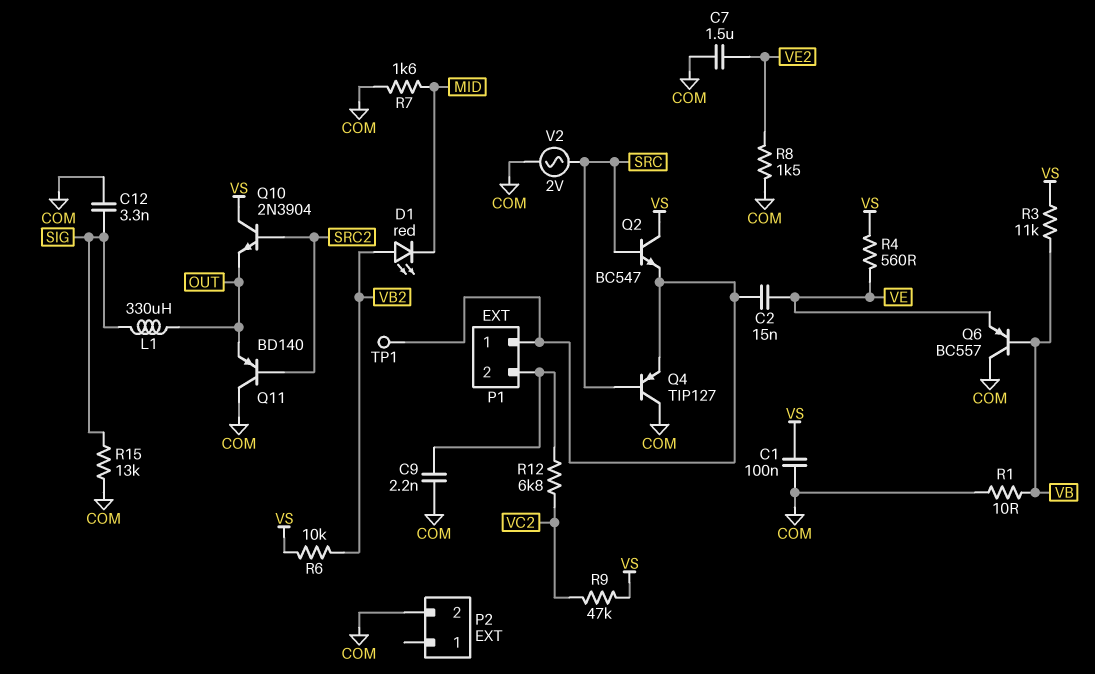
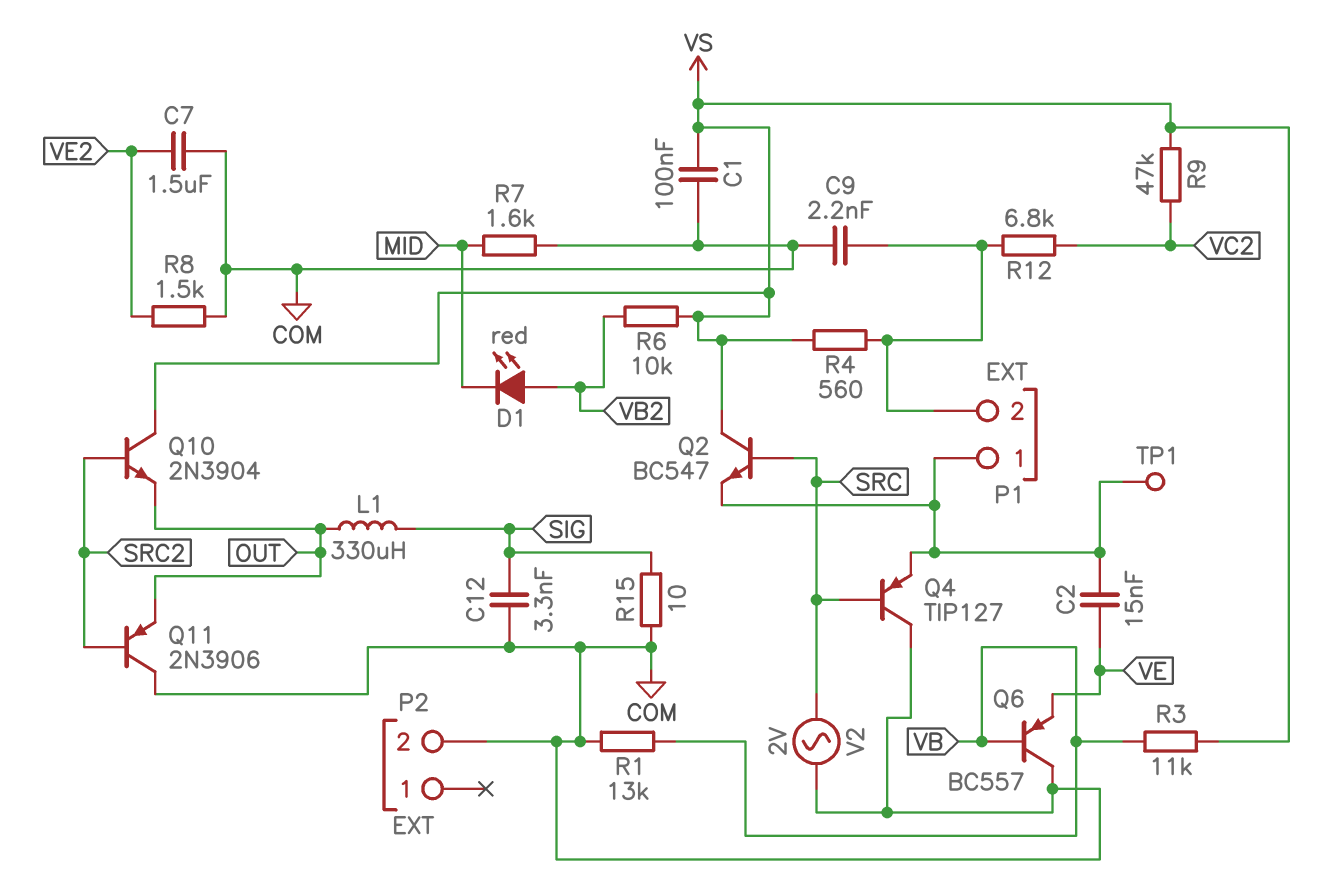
Q11: PNP BD140 (B SRC2, C COM, E OUT) -> PNP 2N3906 (B SRC2, C COM, E OUT)
R1: 10 (COM, VB) -> 13k (COM, VB)
R4: 560 (VE, VS) -> 560 (P1/2, VS)
R15: 13k (COM, SIG) -> 10 (COM, SIG)

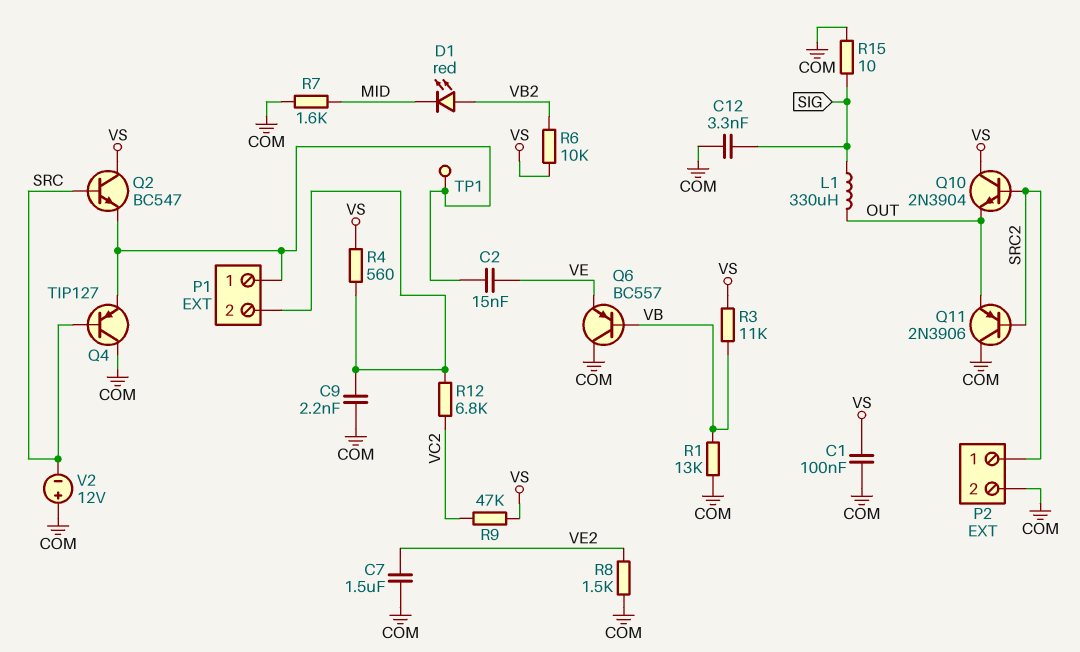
P2 pin 1: none -> SRC2
V2: AC 2V (COM, SRC) -> 12V (plus COM, minus SRC)

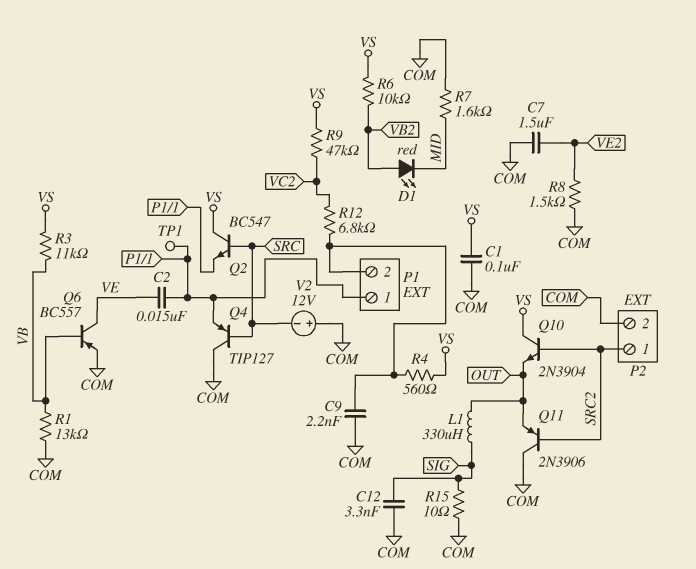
Q6: PNP BC557 (B VB, C COM, E VE) -> PNP BC557 (B VB, C VE, E COM)

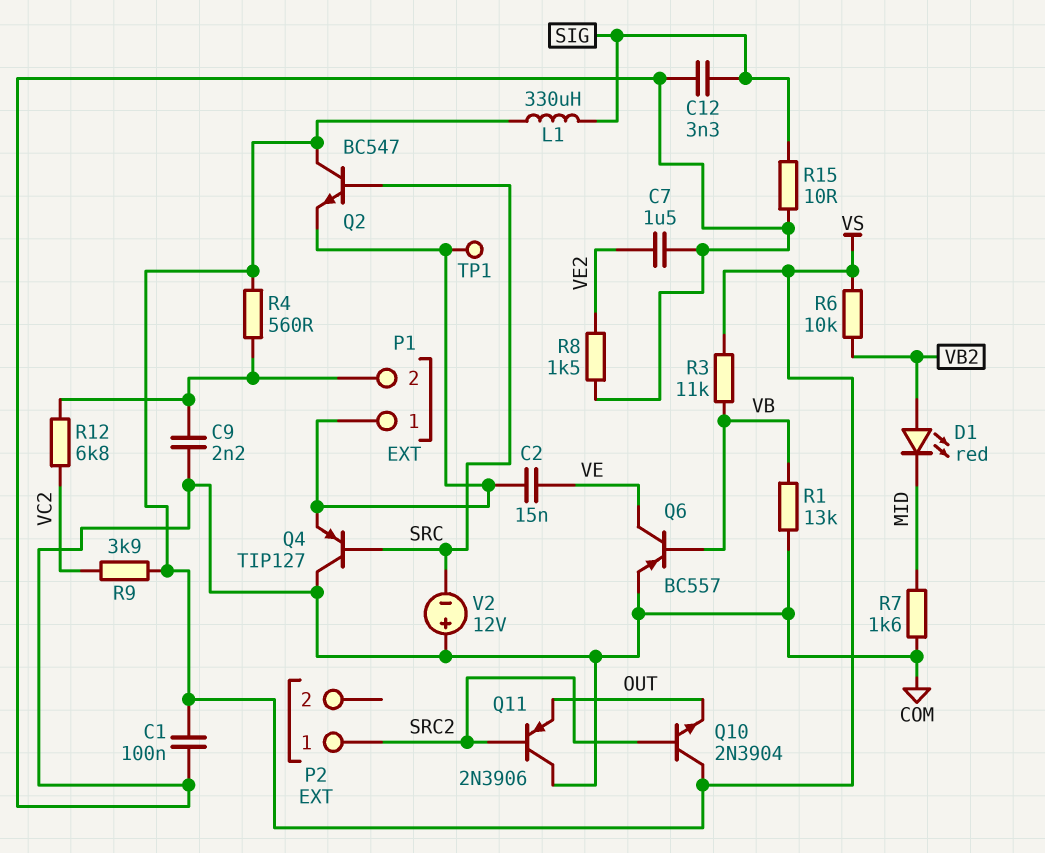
L1: 330uH (OUT, SIG) -> 330uH (SIG, VS)
P2 pin 2: COM -> none
R9: 47k (VC2, VS) -> 3.9k (VC2, VS)

